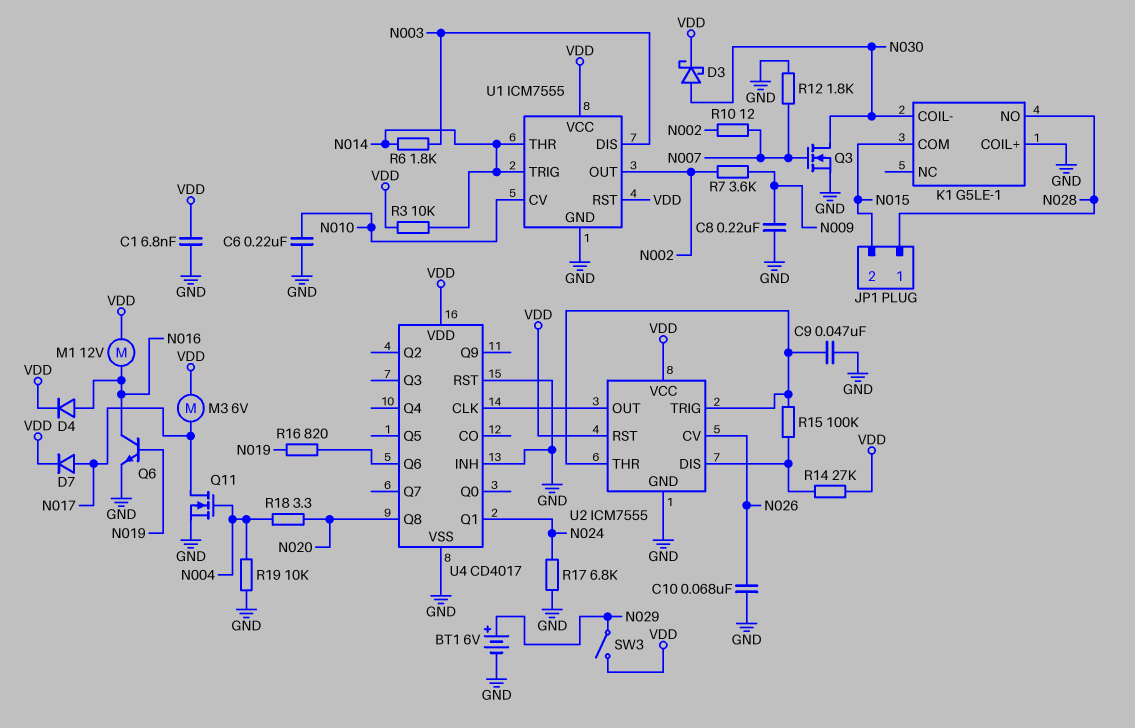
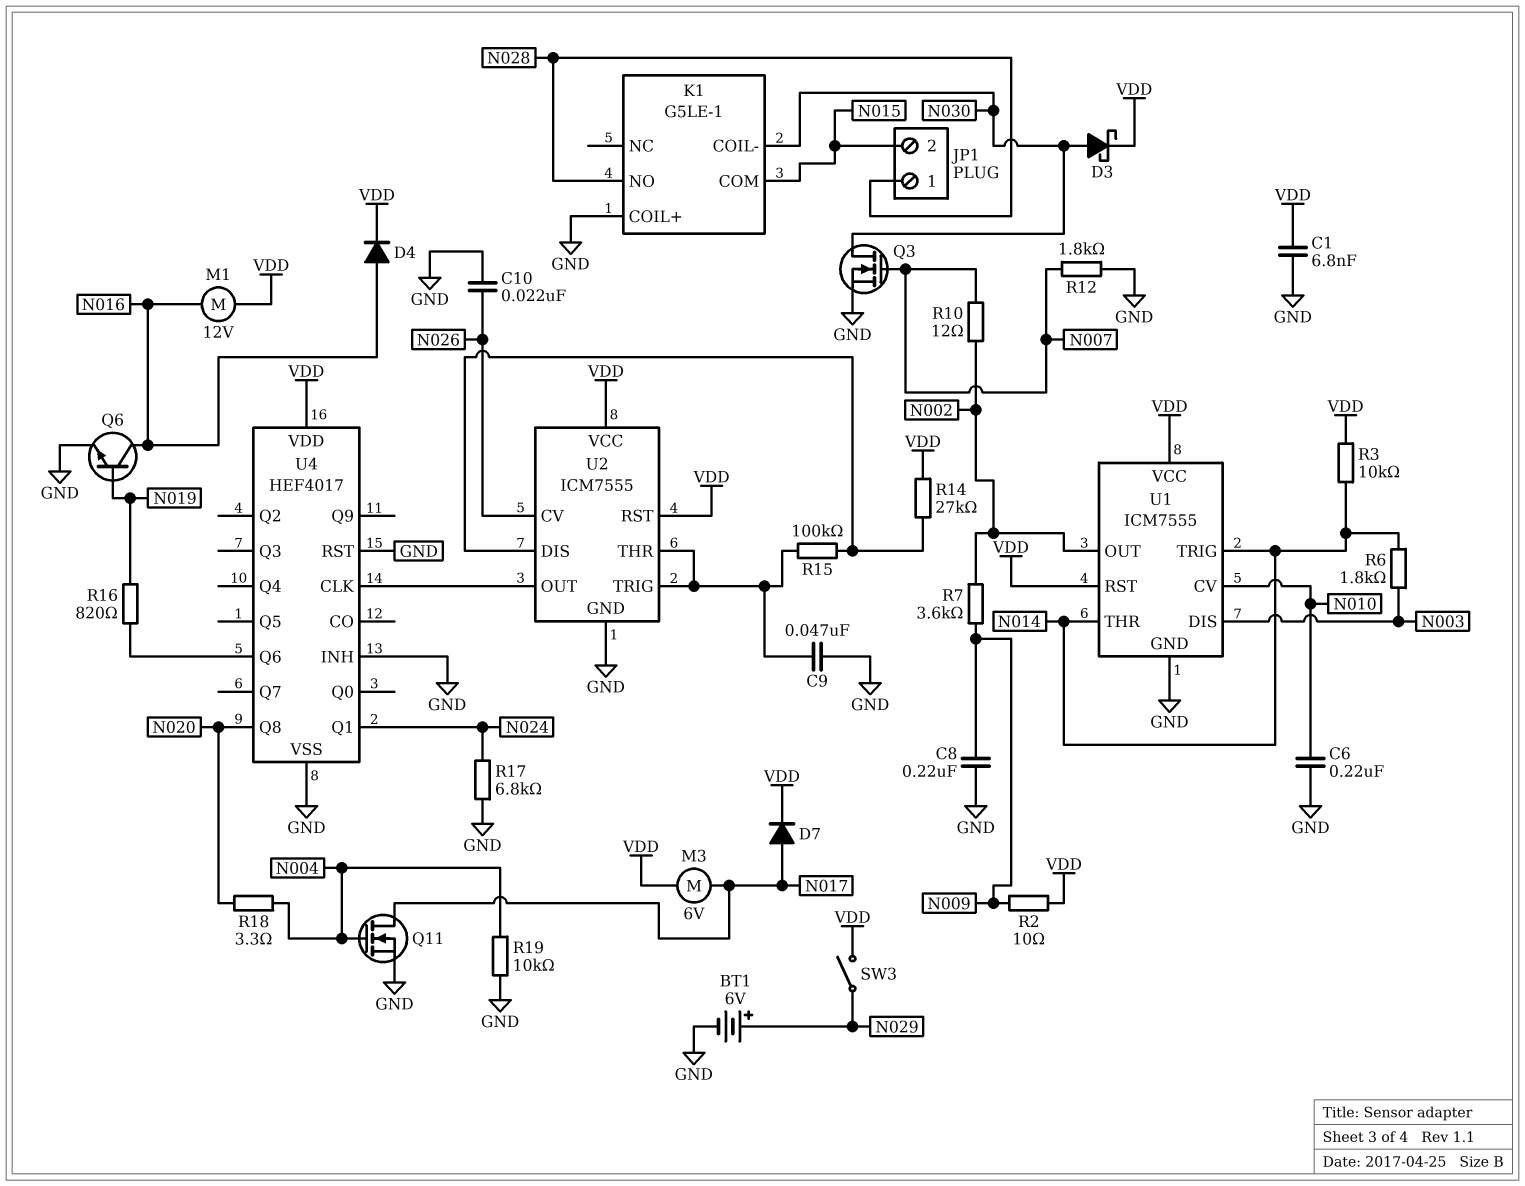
C10: 68nF (GND, N026) -> 22nF (GND, N026)
R2: none -> 10 (N009, VDD)
U4: CD4017 -> HEF4017

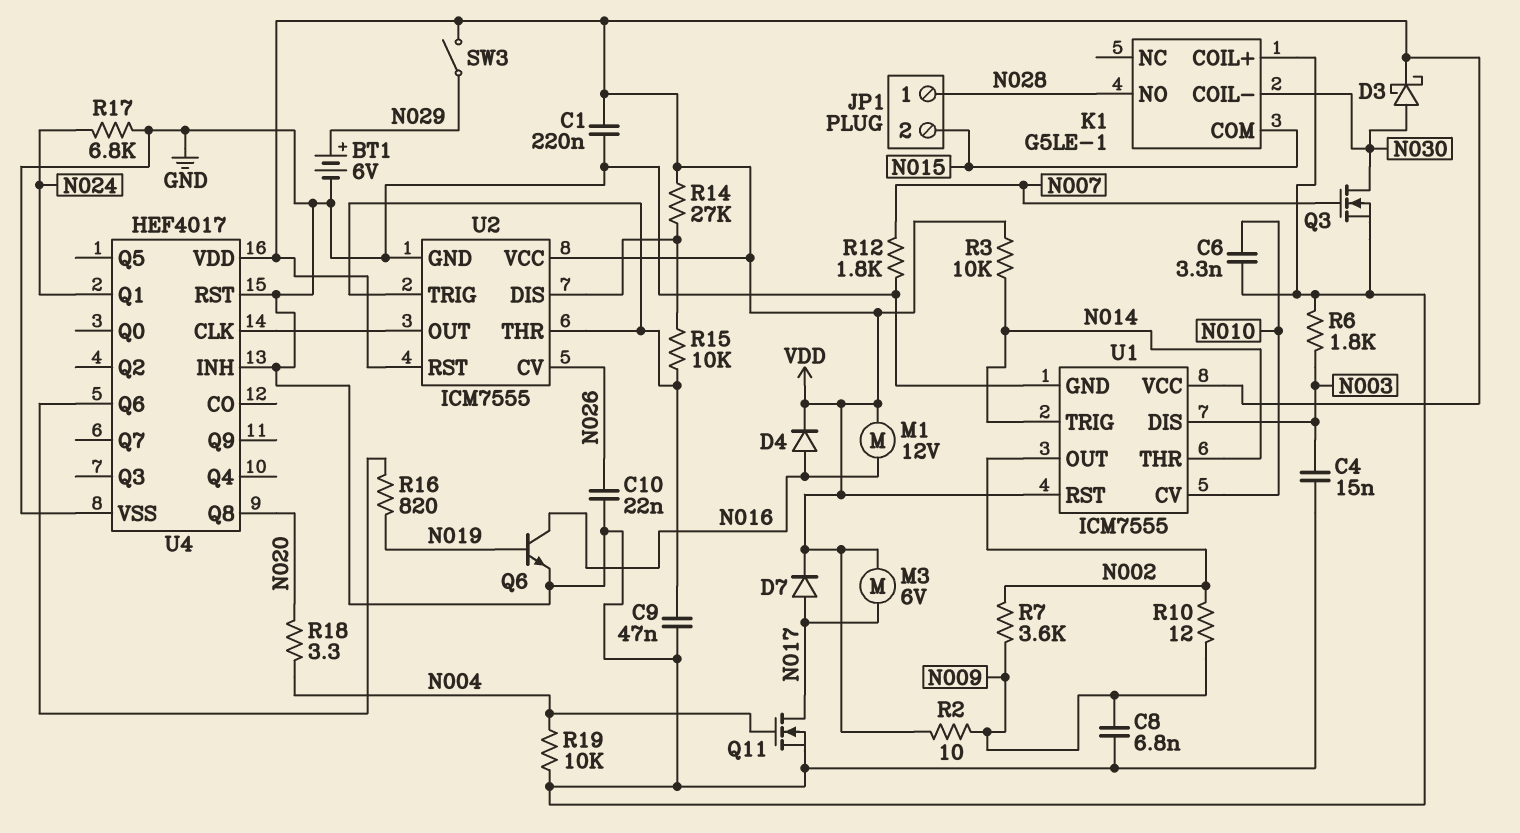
C1: 6.8nF (GND, VDD) -> 220nF (GND, VDD)
C4: none -> 15nF (GND, N003)
C6: 220nF (GND, N010) -> 3.3nF (GND, N010)
C8: 220nF (GND, N009) -> 6.8nF (GND, N009)
R6: 1.8k (N003, N014) -> 1.8k (GND, N003)
R10: 12 (N002, N007) -> 12 (N002, N009)
R15: 100k (U2/DIS, U2/THR) -> 10k (U2/DIS, U2/THR)

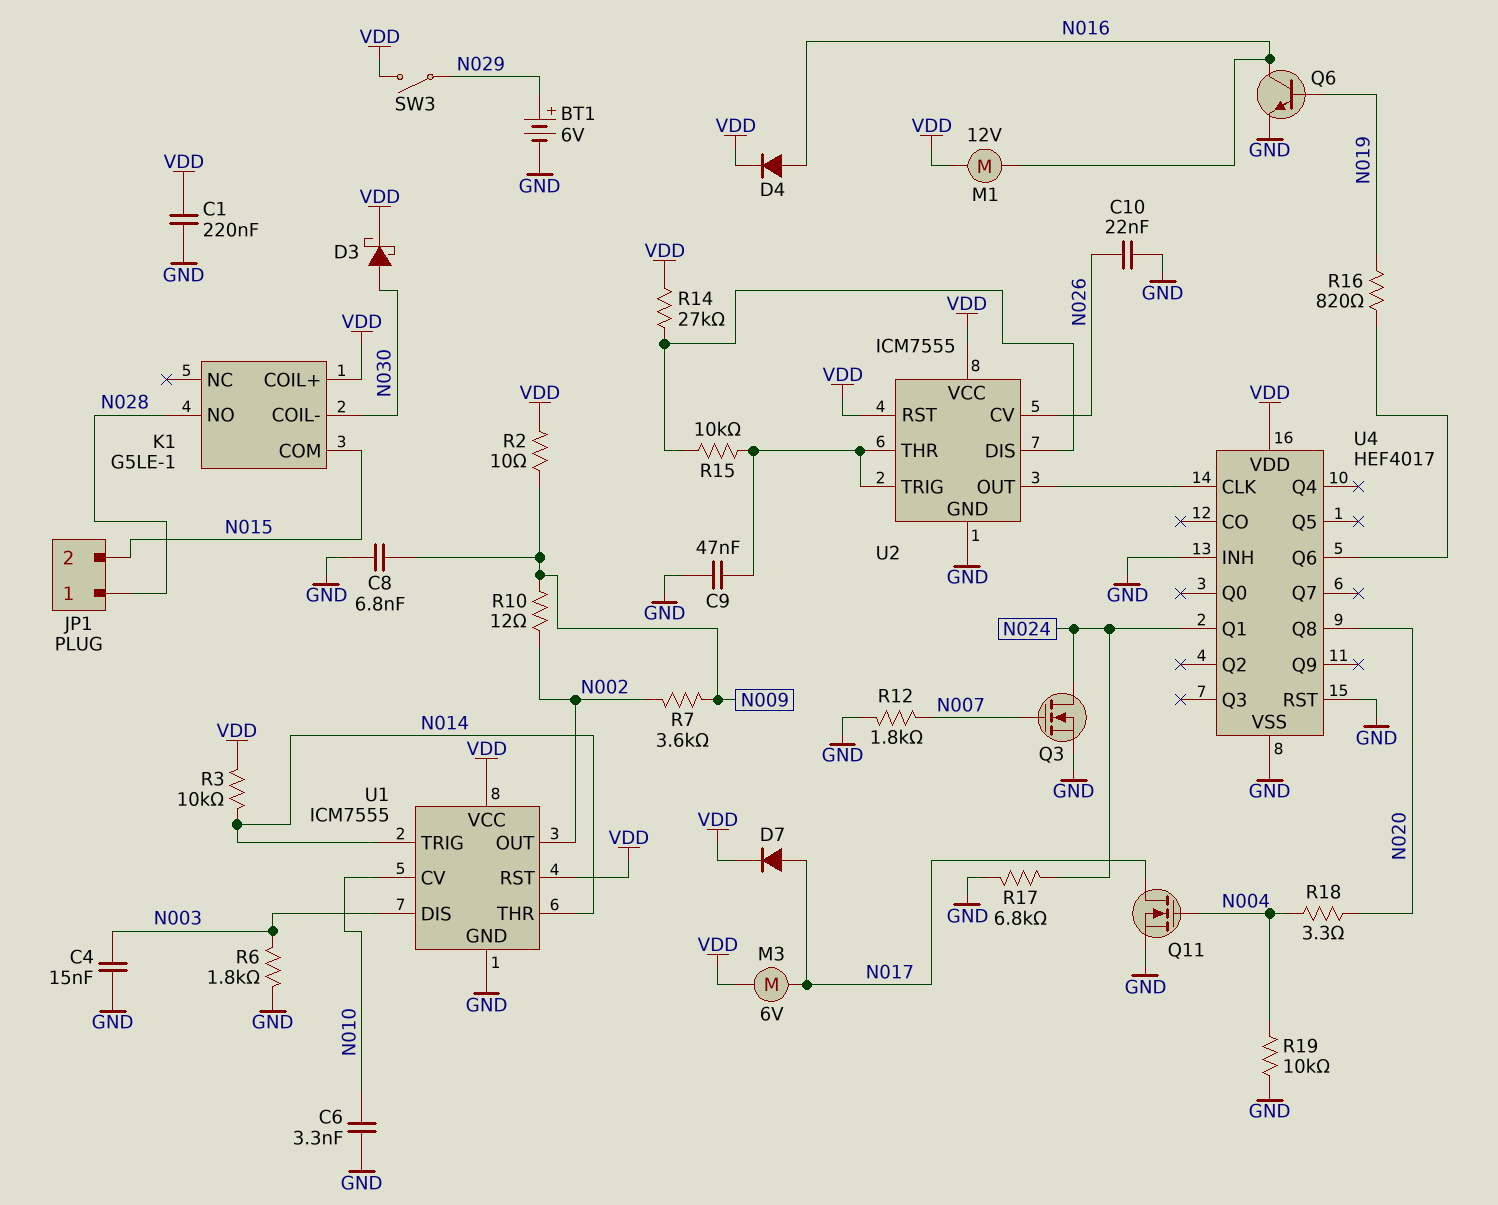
K1 pin COIL+: GND -> VDD
Q3: NMOS (G N007, D N030, S GND) -> NMOS (G N007, D N024, S GND)

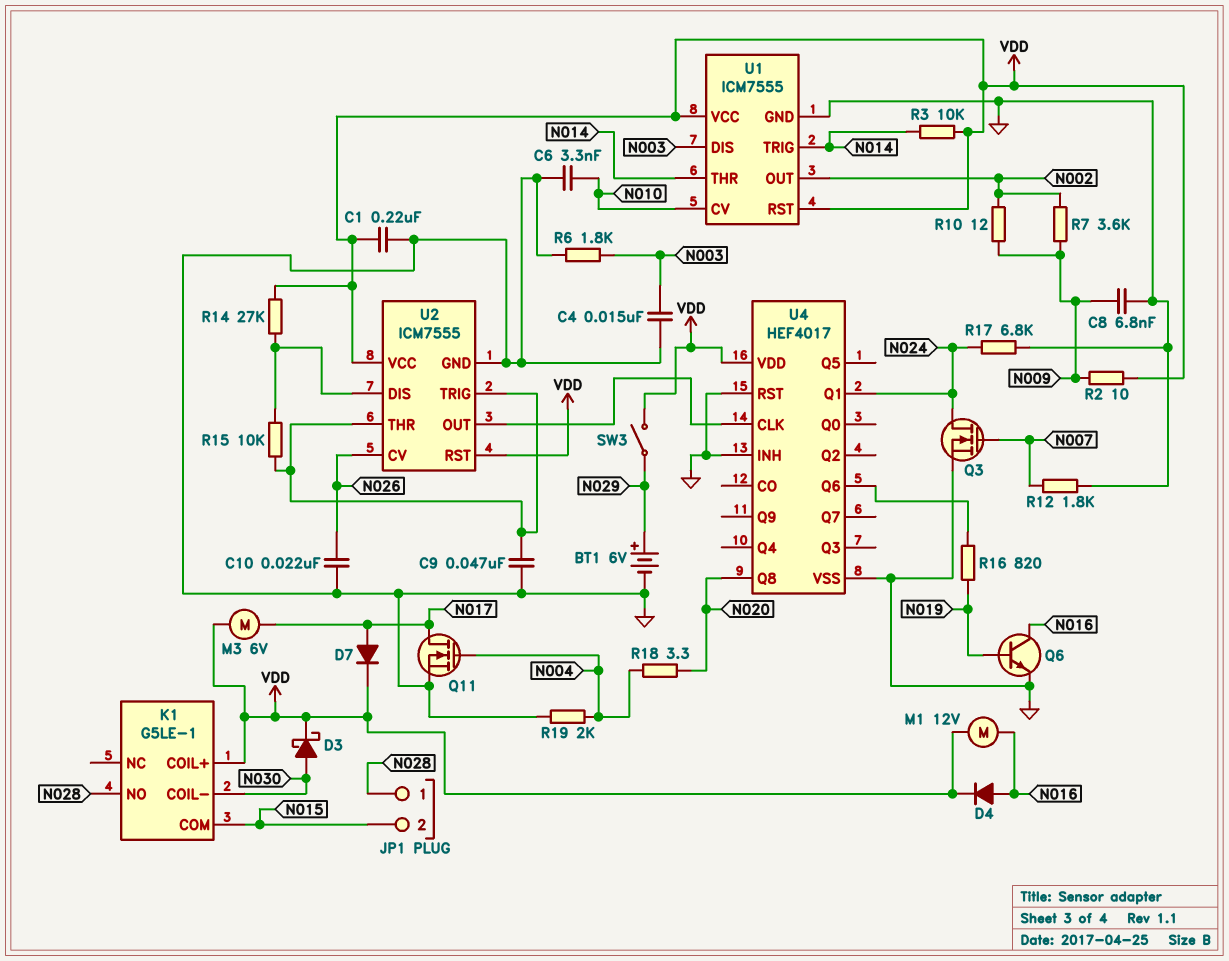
R19: 10k (GND, N004) -> 2k (GND, N004)

